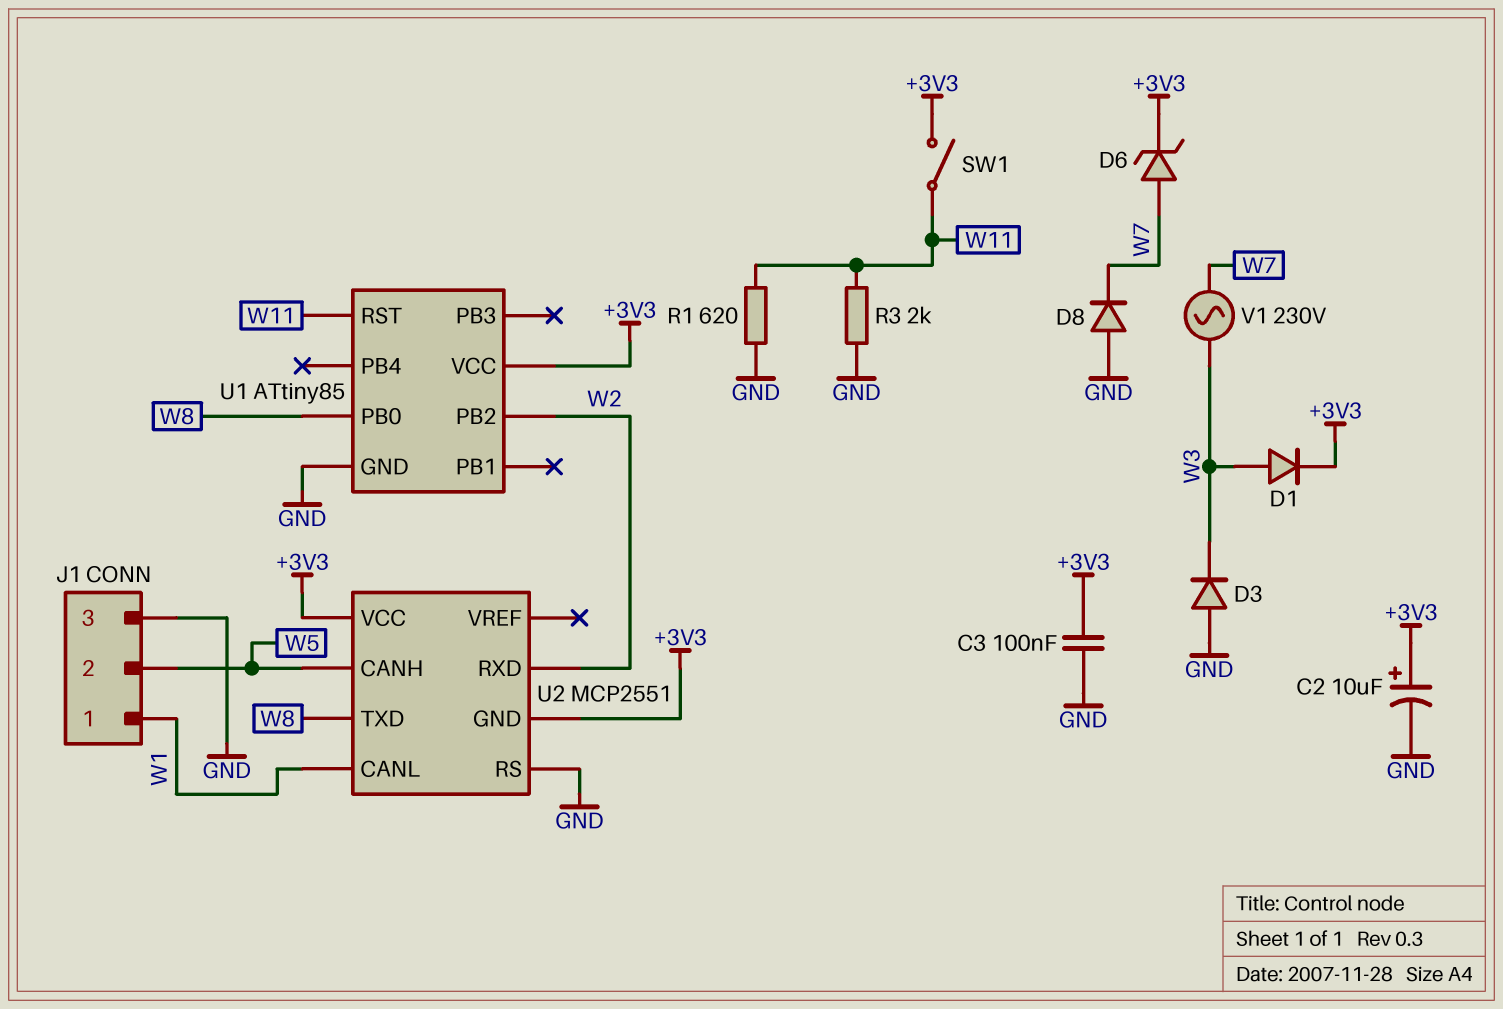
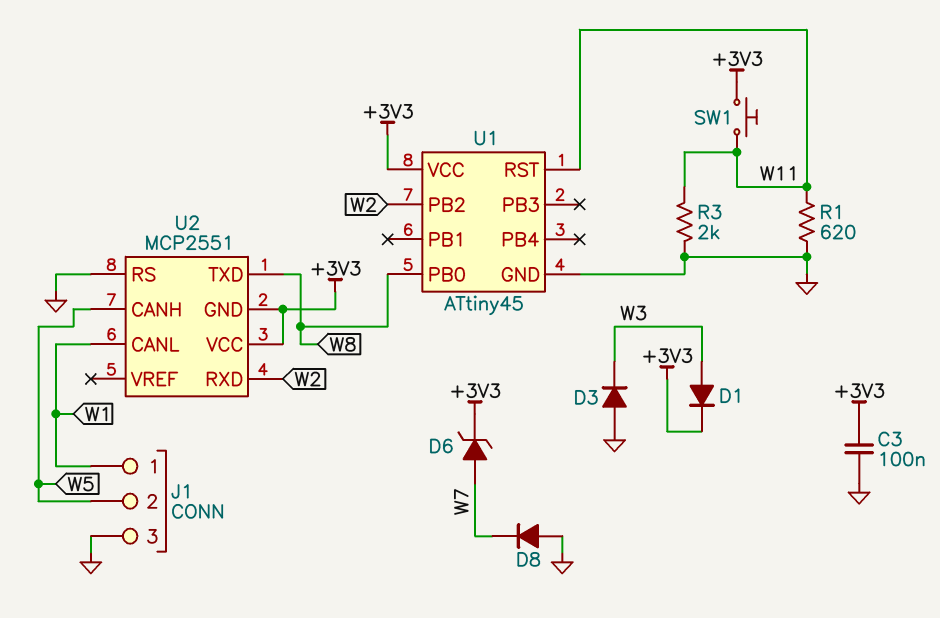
C2: 10uF (plus +3V3, minus GND) -> none
SW1: switch (+3V3, W11) -> button (+3V3, W11)
U1: ATtiny85 -> ATtiny45
V1: AC 230V (W3, W7) -> none

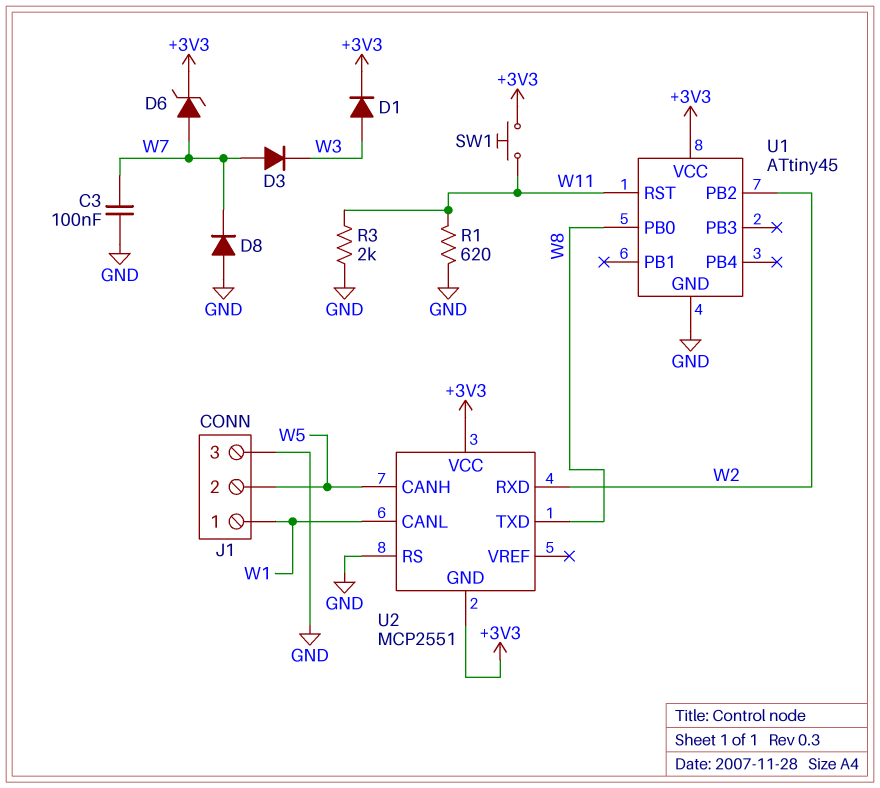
C3: 100nF (+3V3, GND) -> 100nF (GND, W7)
D3: diode (A GND, K W3) -> diode (A W7, K W3)

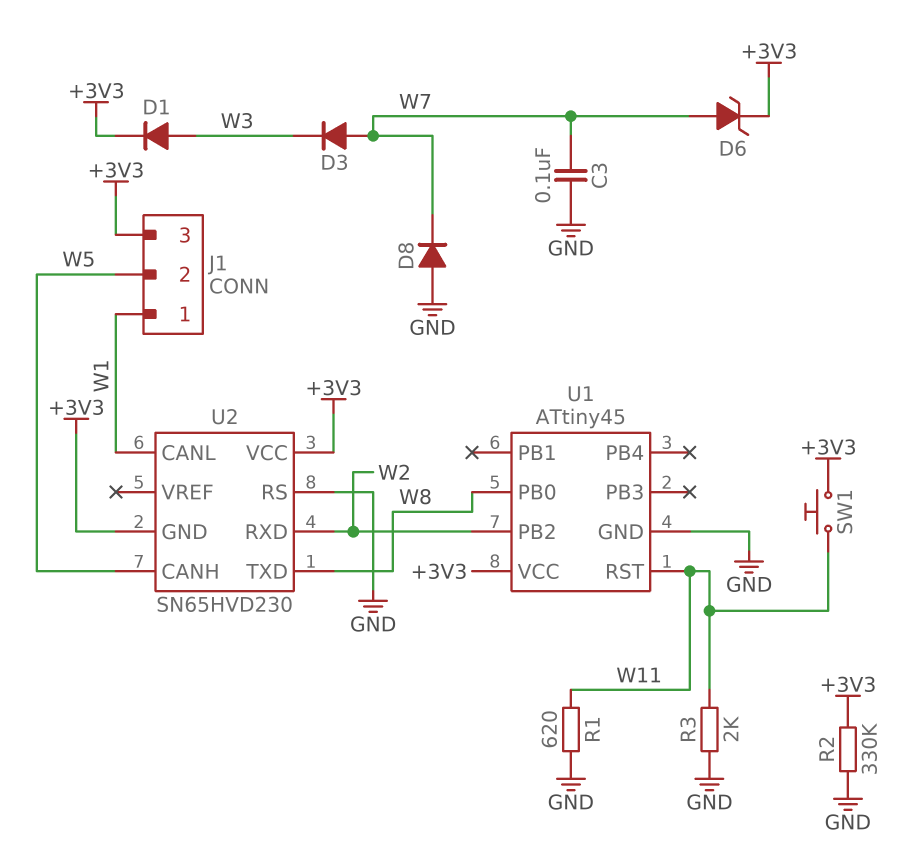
J1 pin 3: GND -> +3V3
R2: none -> 330k (+3V3, GND)
U2: MCP2551 -> SN65HVD230

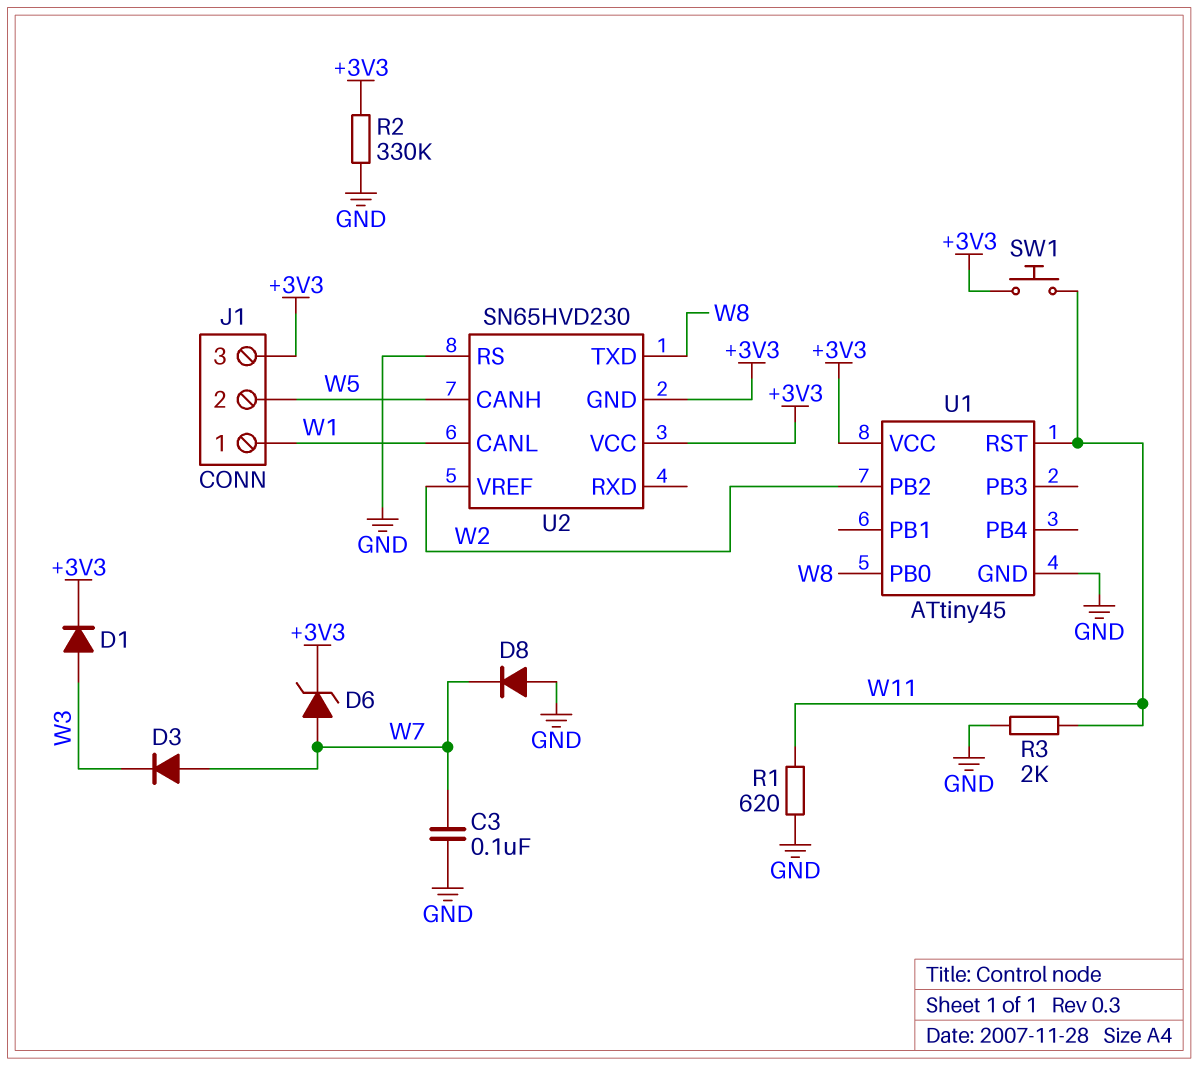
U2 pin RXD: W2 -> none
U2 pin VREF: none -> W2

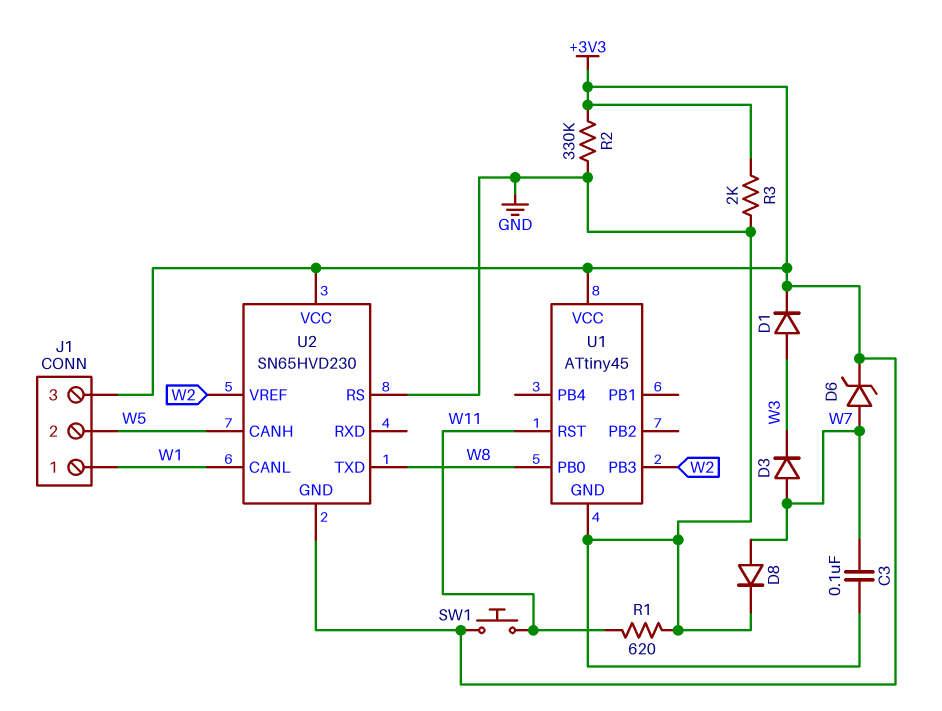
D8: diode (A GND, K W7) -> diode (A W7, K GND)
R3: 2k (GND, W11) -> 2k (+3V3, GND)
U1 pin PB2: W2 -> none
U1 pin PB3: none -> W2

